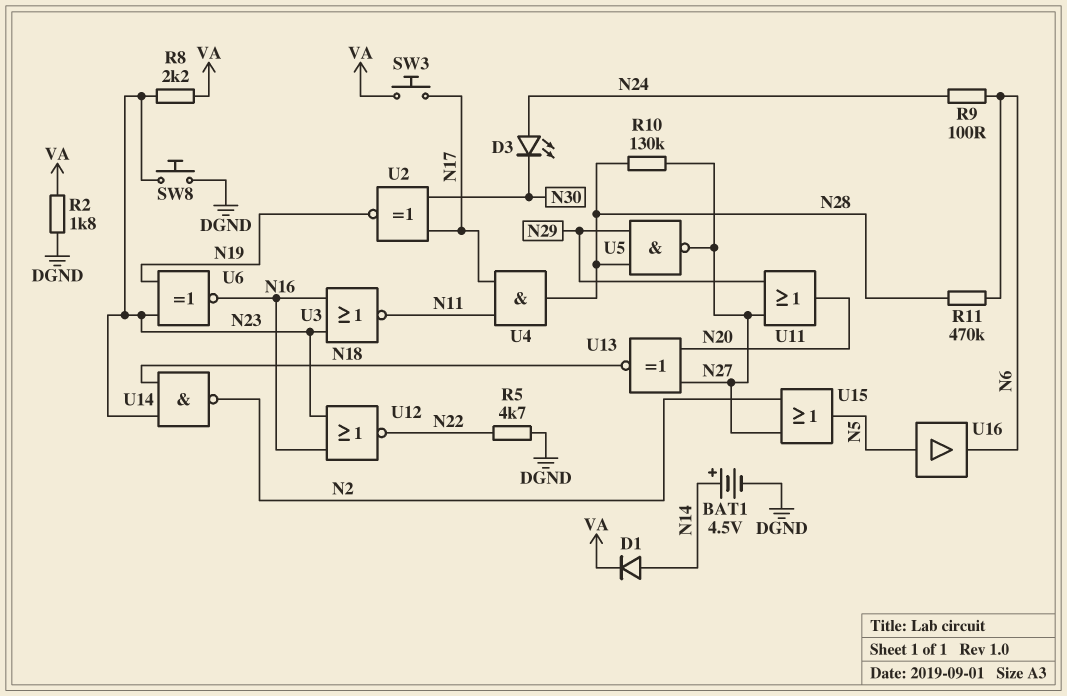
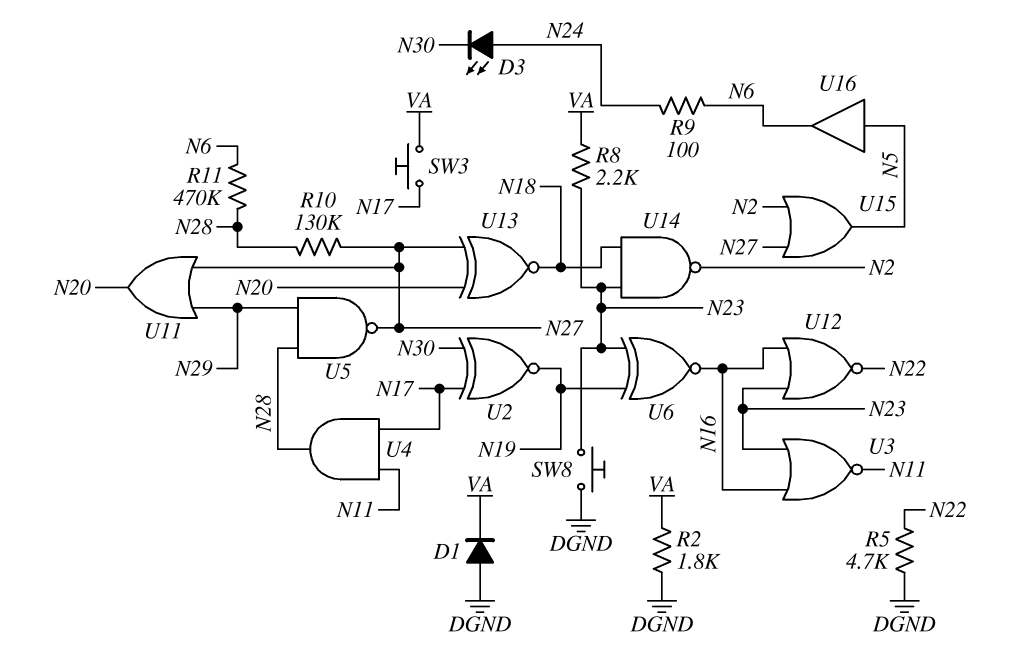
BAT1: 4.5V (plus N14, minus DGND) -> none
D1: diode (A N14, K VA) -> diode (A DGND, K VA)

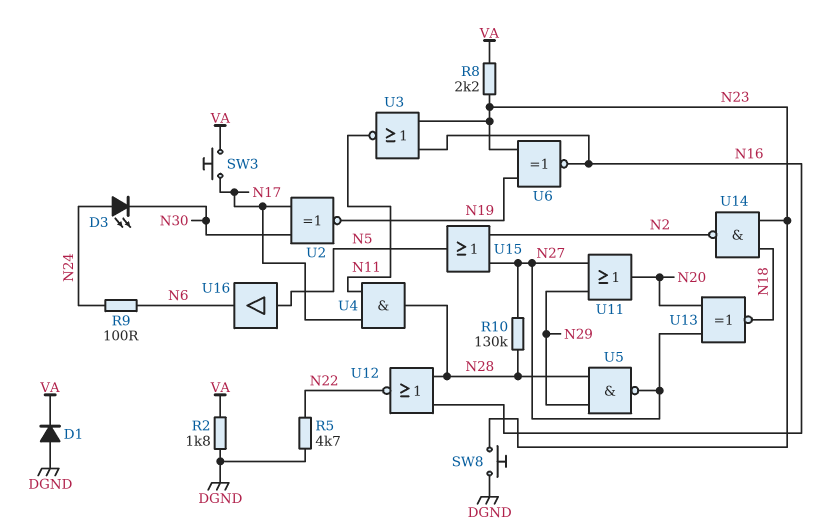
R11: 470k (N6, N28) -> none
U12: NOR (in N16, in N23, out N22) -> NOR (in N16, in N28, out N22)

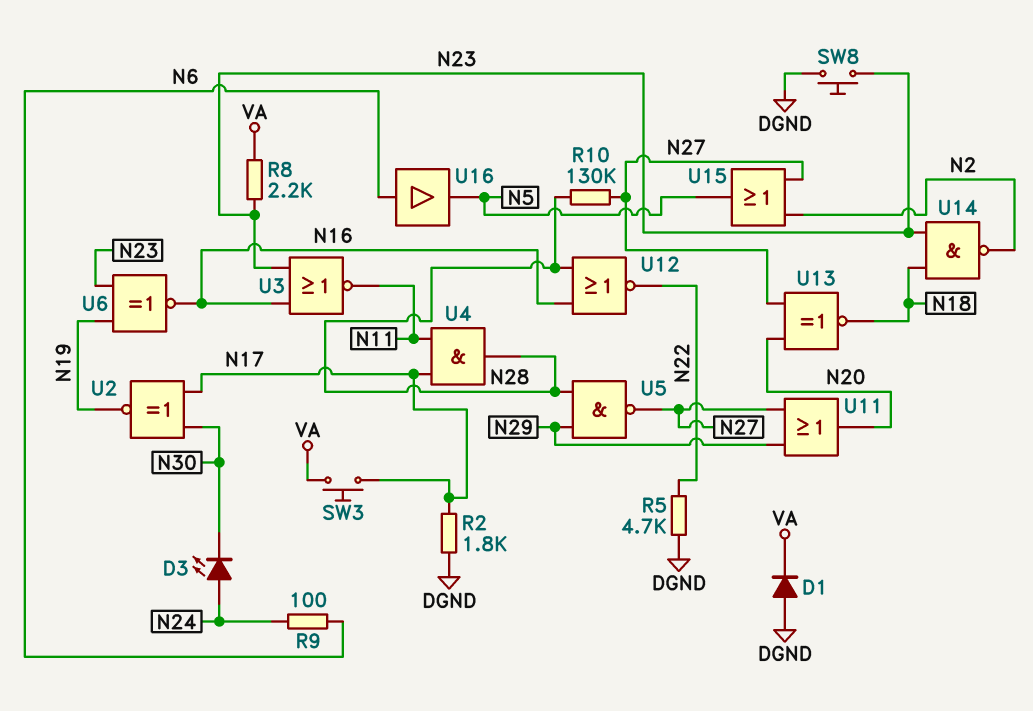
R2: 1.8k (DGND, VA) -> 1.8k (DGND, N17)
U16: buffer (in N5, out N6) -> buffer (in N6, out N5)

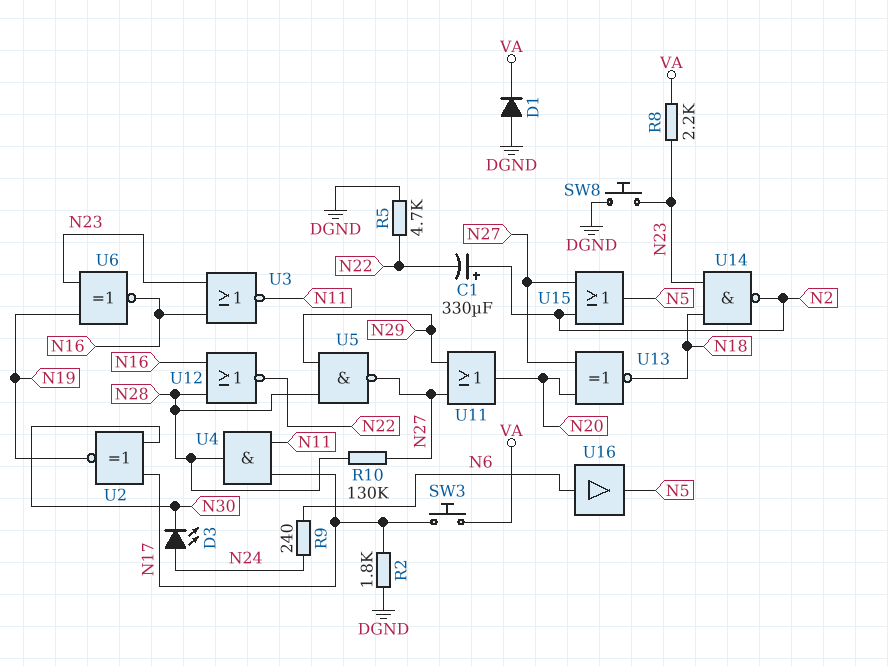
C1: none -> 330uF (plus N2, minus N22)
R9: 100 (N6, N24) -> 240 (N6, N24)

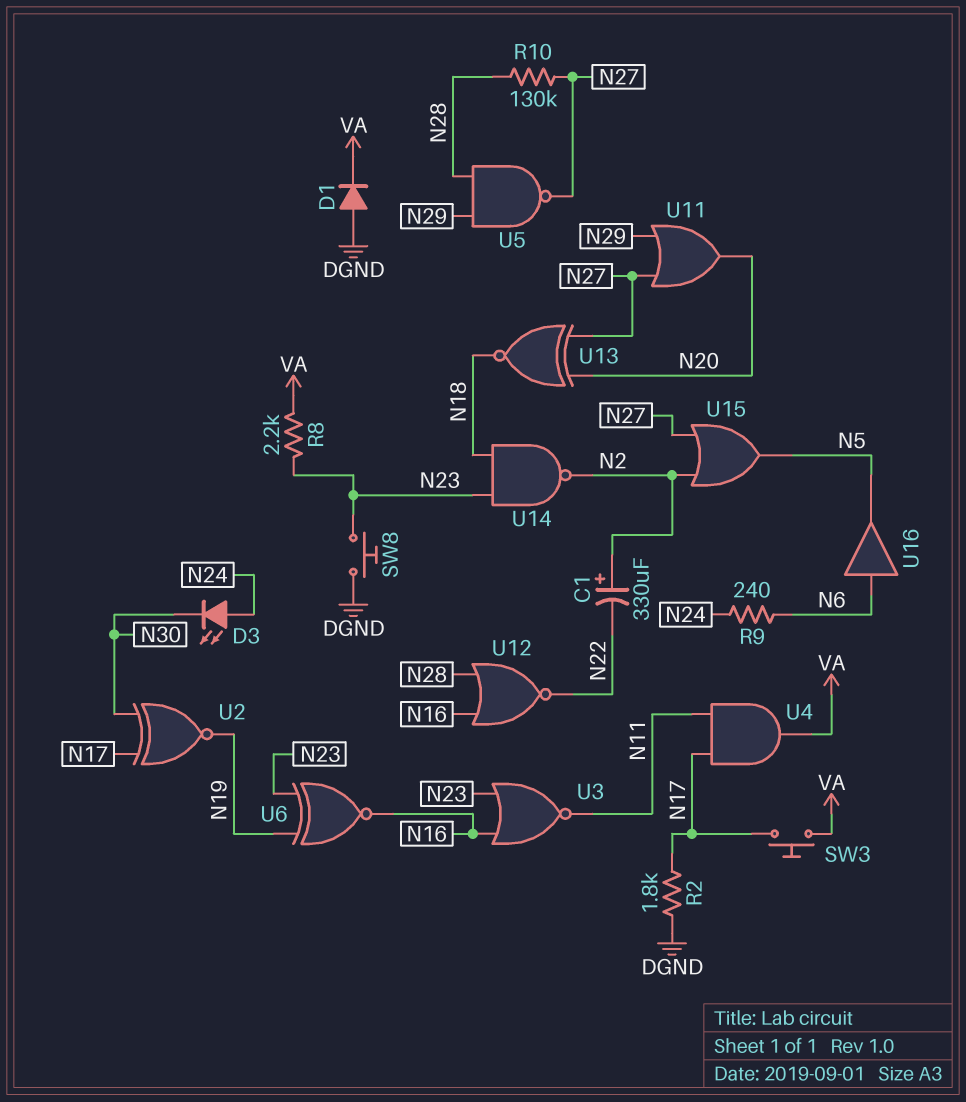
R5: 4.7k (DGND, N22) -> none
U4: AND (in N11, in N17, out N28) -> AND (in N11, in N17, out VA)

